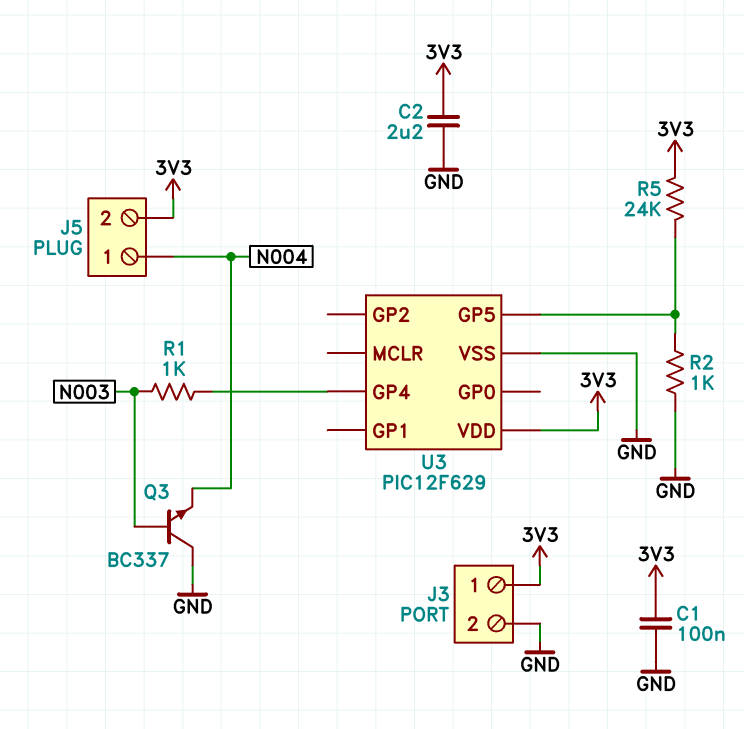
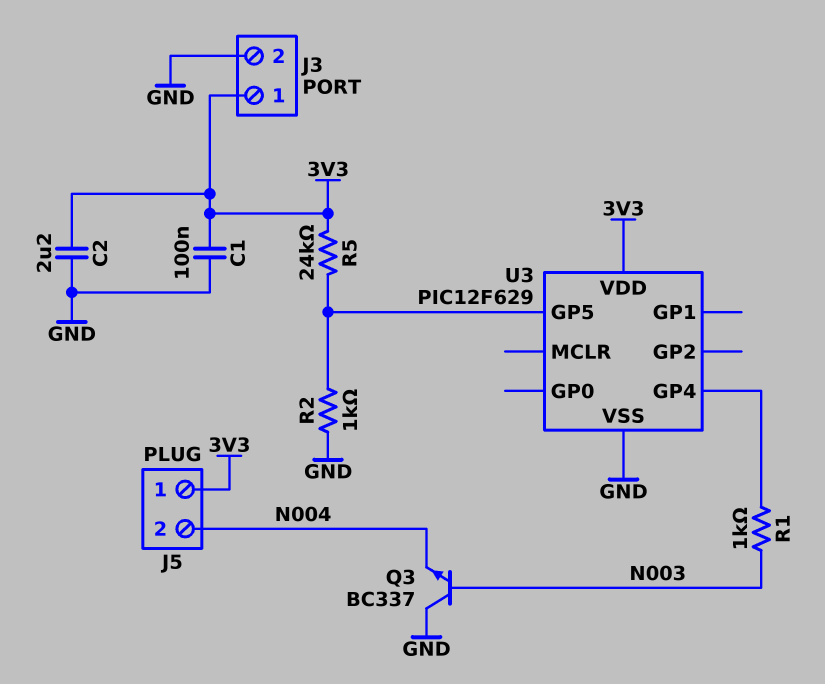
J5 pin 1: N004 -> 3V3
J5 pin 2: 3V3 -> N004

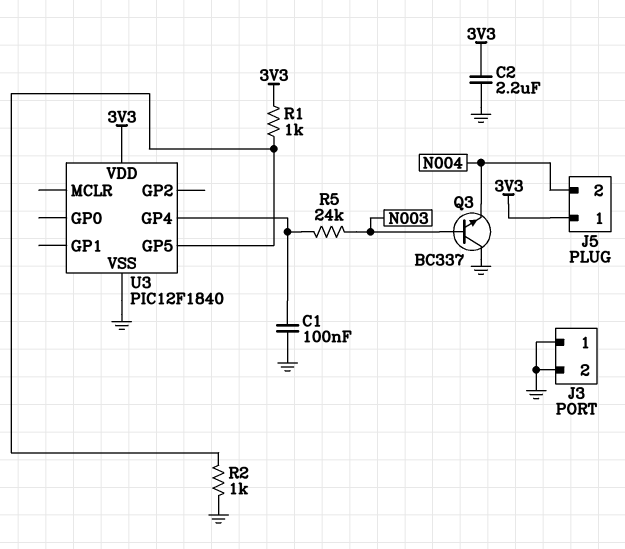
C1: 100nF (3V3, GND) -> 100nF (GND, U3/GP4)
J3 pin 1: 3V3 -> GND
R1: 1k (N003, U3/GP4) -> 1k (3V3, U3/GP5)
R5: 24k (3V3, U3/GP5) -> 24k (N003, U3/GP4)
U3: PIC12F629 -> PIC12F1840

